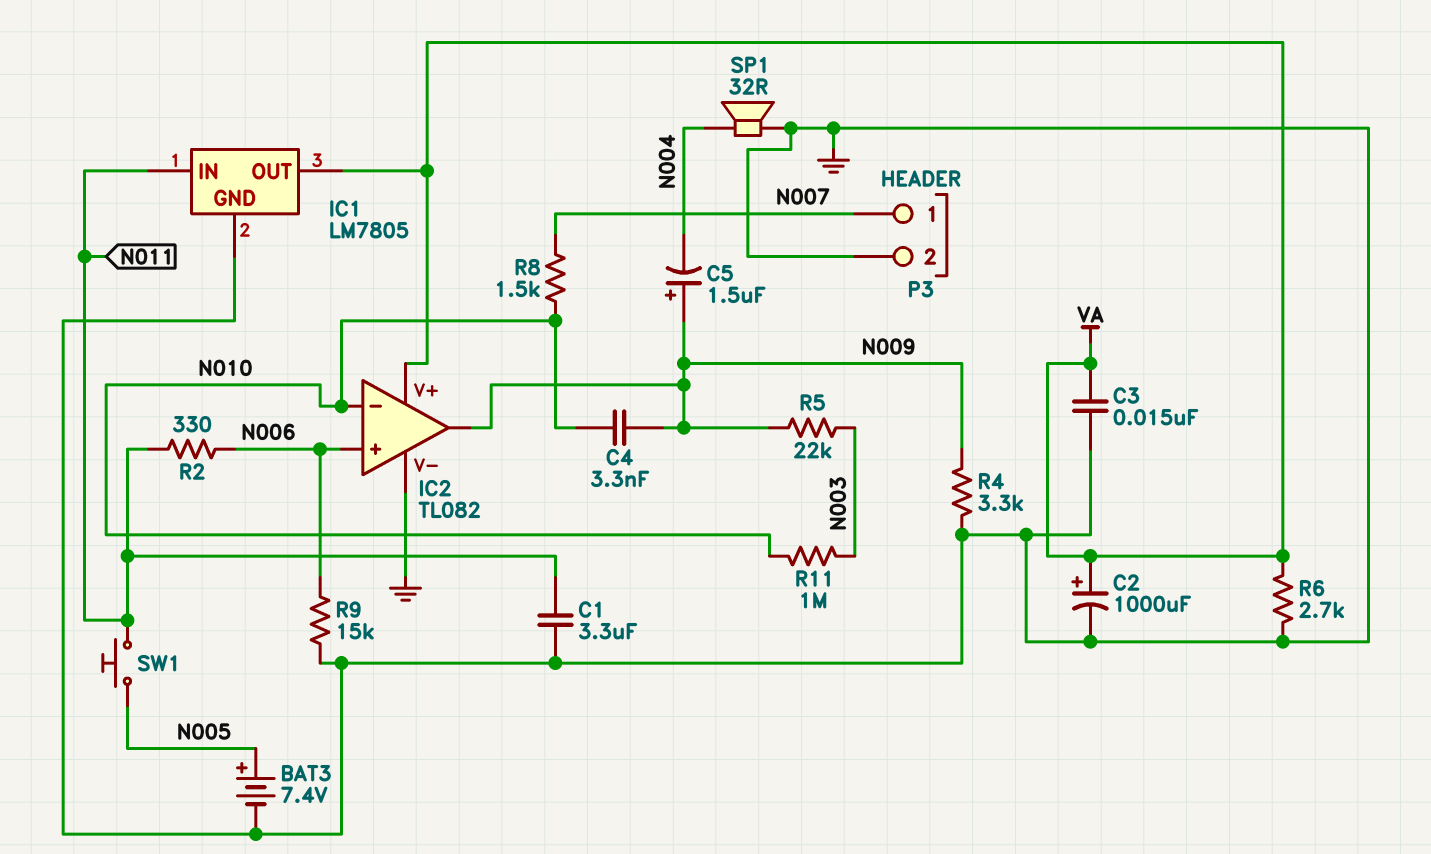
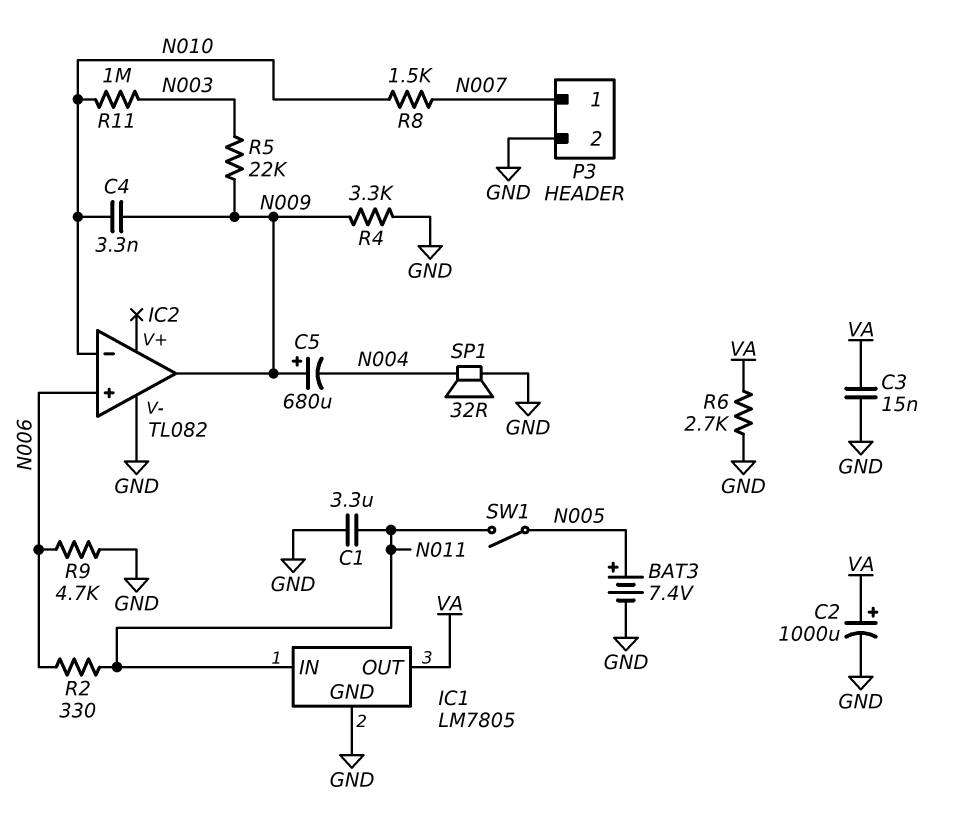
C5: 1.5uF (plus N009, minus N004) -> 680uF (plus N009, minus N004)
IC2 pin V+: VA -> none
R9: 15k (GND, N006) -> 4.7k (GND, N006)
SW1: button (N005, N011) -> switch (N005, N011)

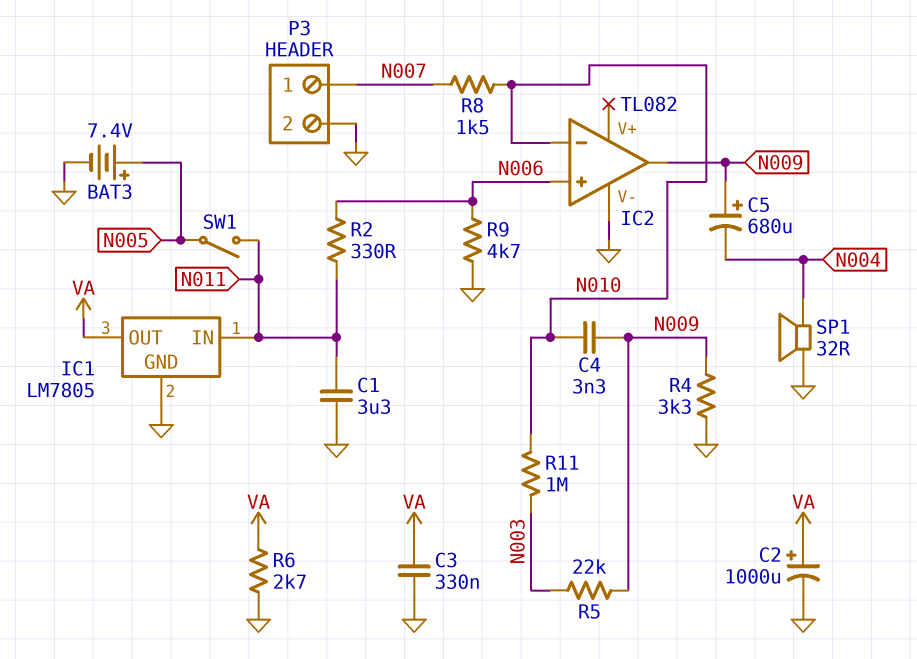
C3: 15nF (GND, VA) -> 330nF (GND, VA)

